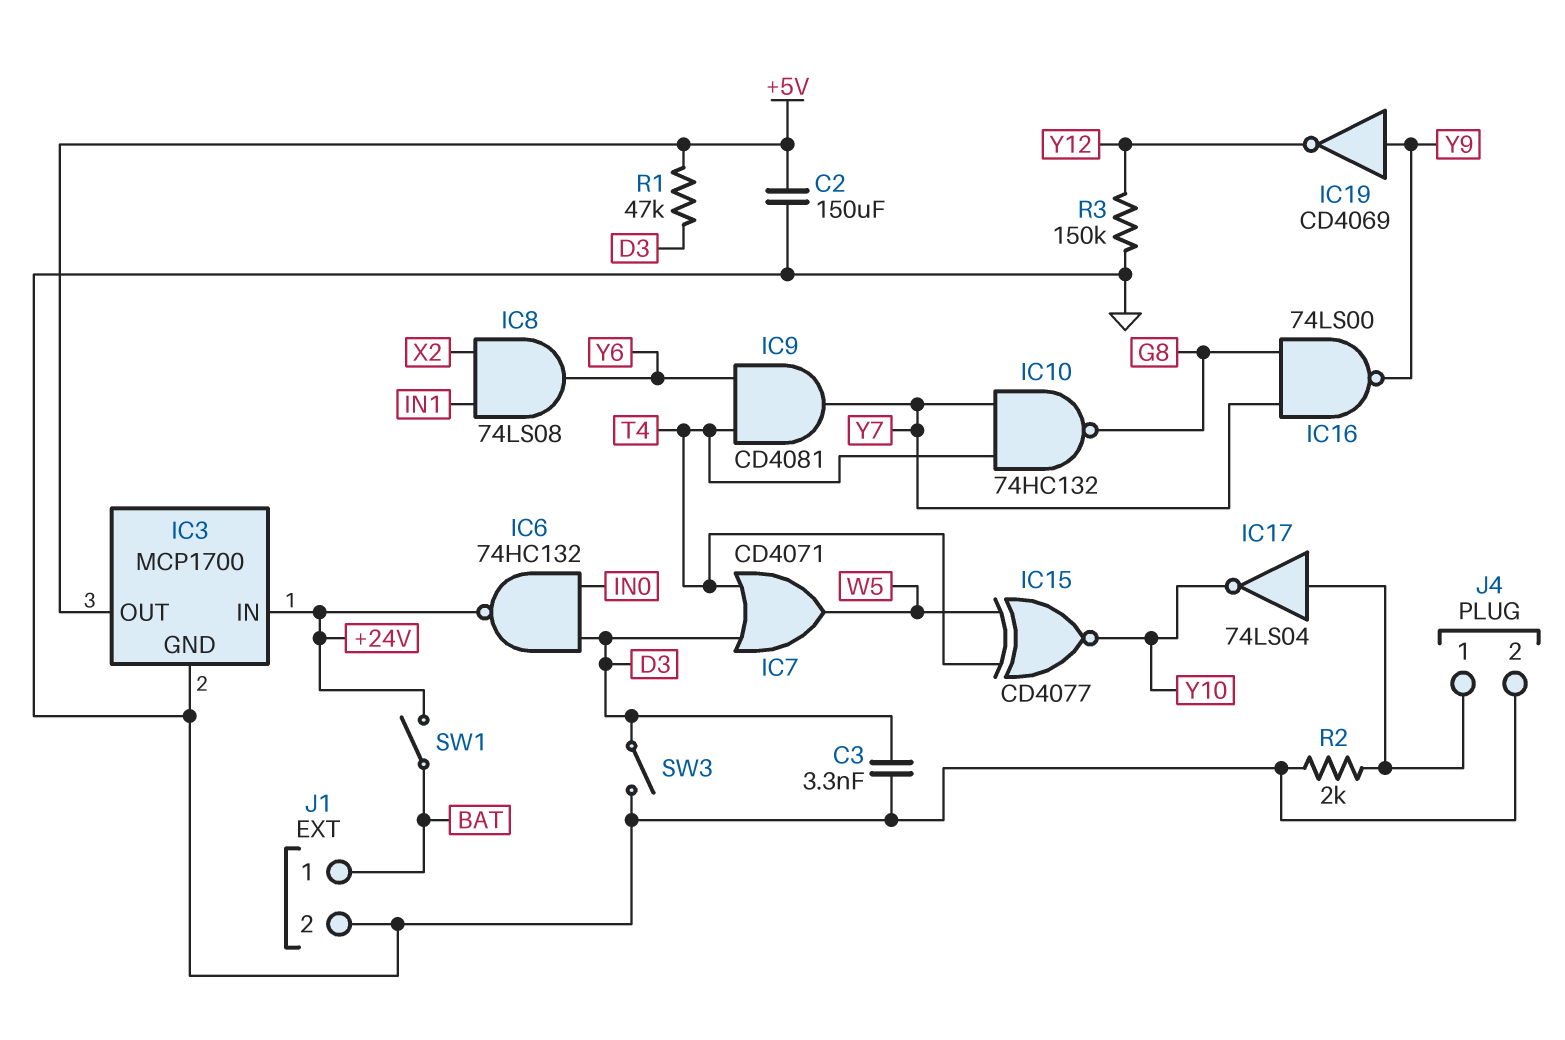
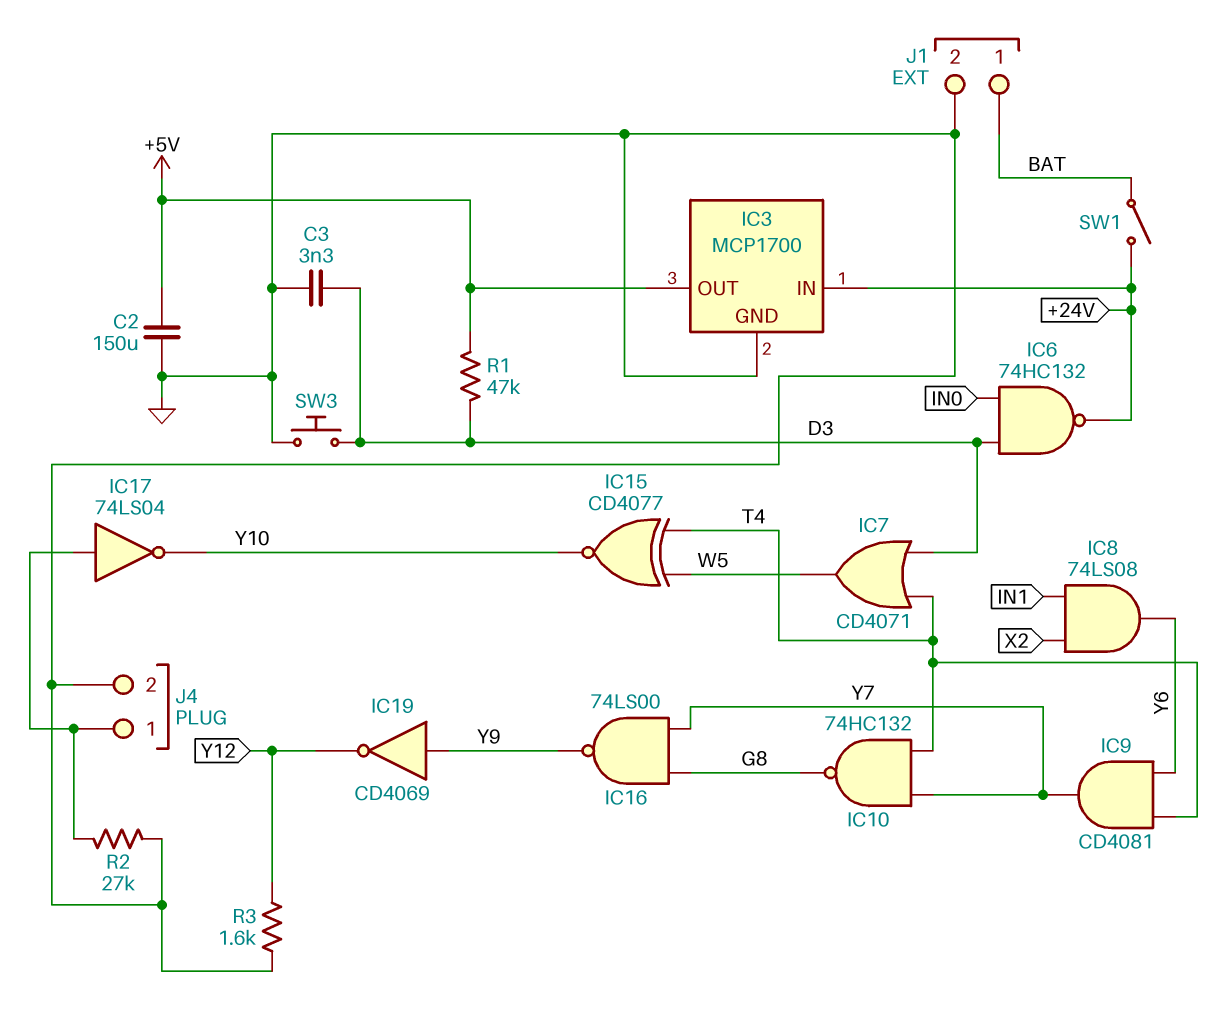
R2: 2k (GND, J4/1) -> 27k (GND, J4/1)
R3: 150k (GND, Y12) -> 1.6k (GND, Y12)
SW3: switch (D3, GND) -> button (D3, GND)

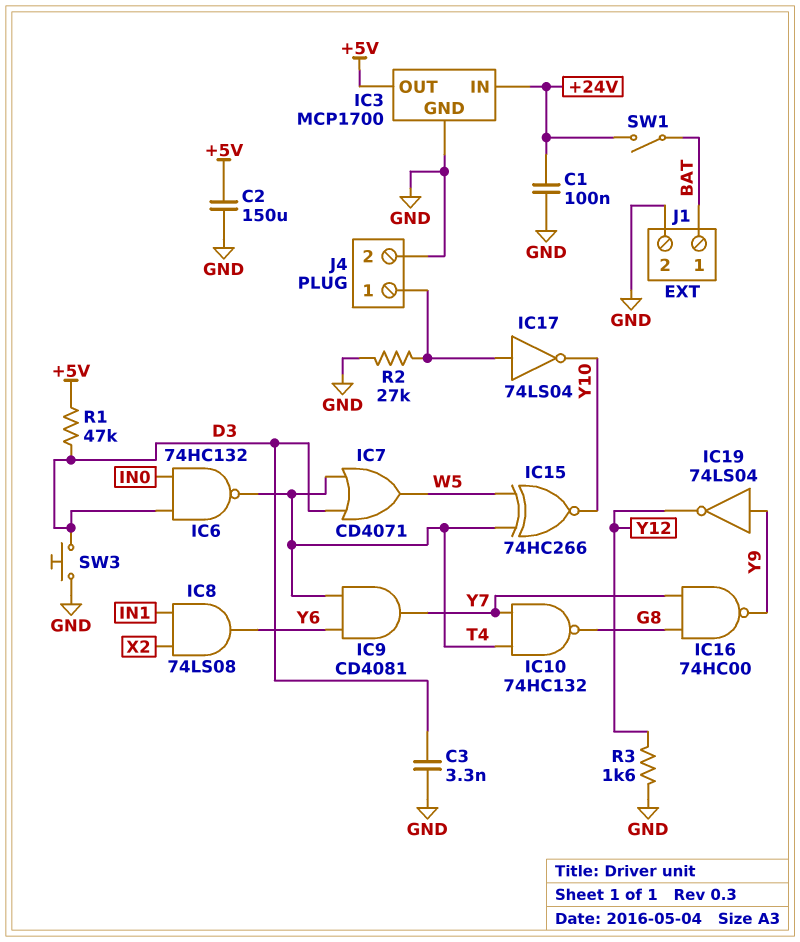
C1: none -> 100nF (+24V, GND)
IC6: NAND 74HC132 (in D3, in IN0, out +24V) -> NAND 74HC132 (in D3, in IN0, out T4)
IC15: XNOR CD4077 (in T4, in W5, out Y10) -> XNOR 74HC266 (in T4, in W5, out Y10)
IC16: NAND 74LS00 (in G8, in Y7, out Y9) -> NAND 74HC00 (in G8, in Y7, out Y9)
IC19: NOT CD4069 (in Y9, out Y12) -> NOT 74LS04 (in Y9, out Y12)

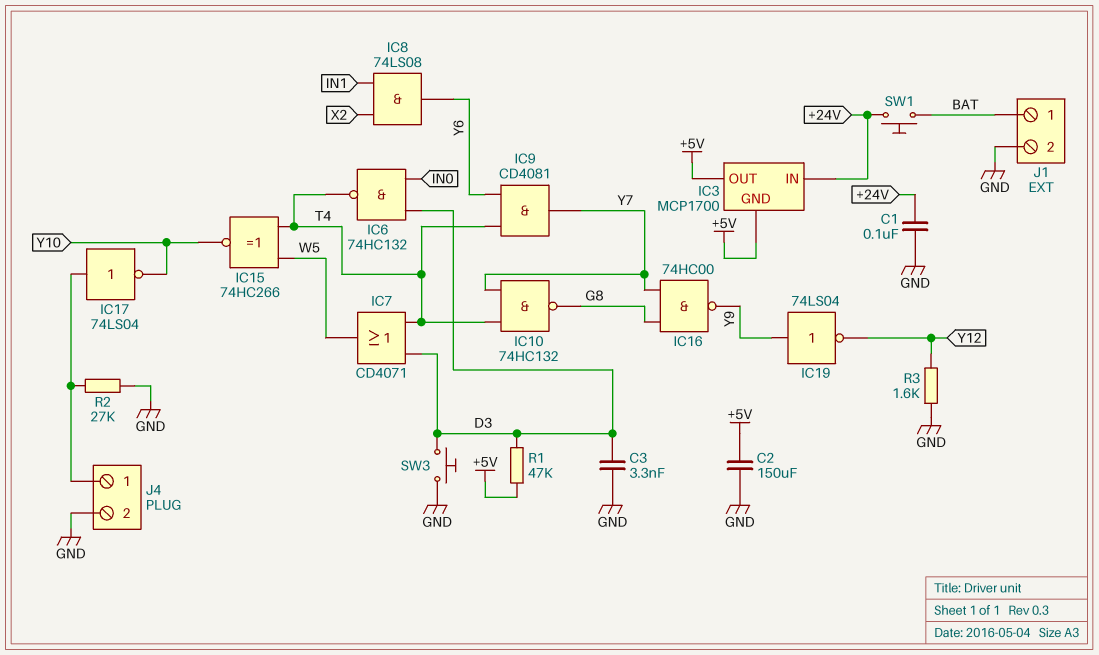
IC3 pin GND: GND -> +5V
SW1: switch (+24V, BAT) -> button (+24V, BAT)

